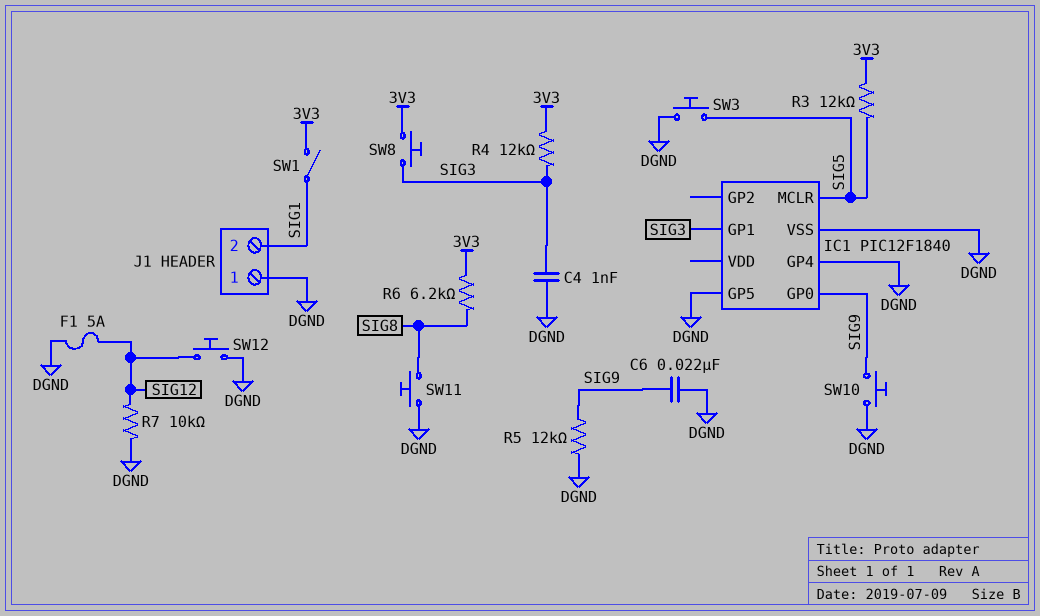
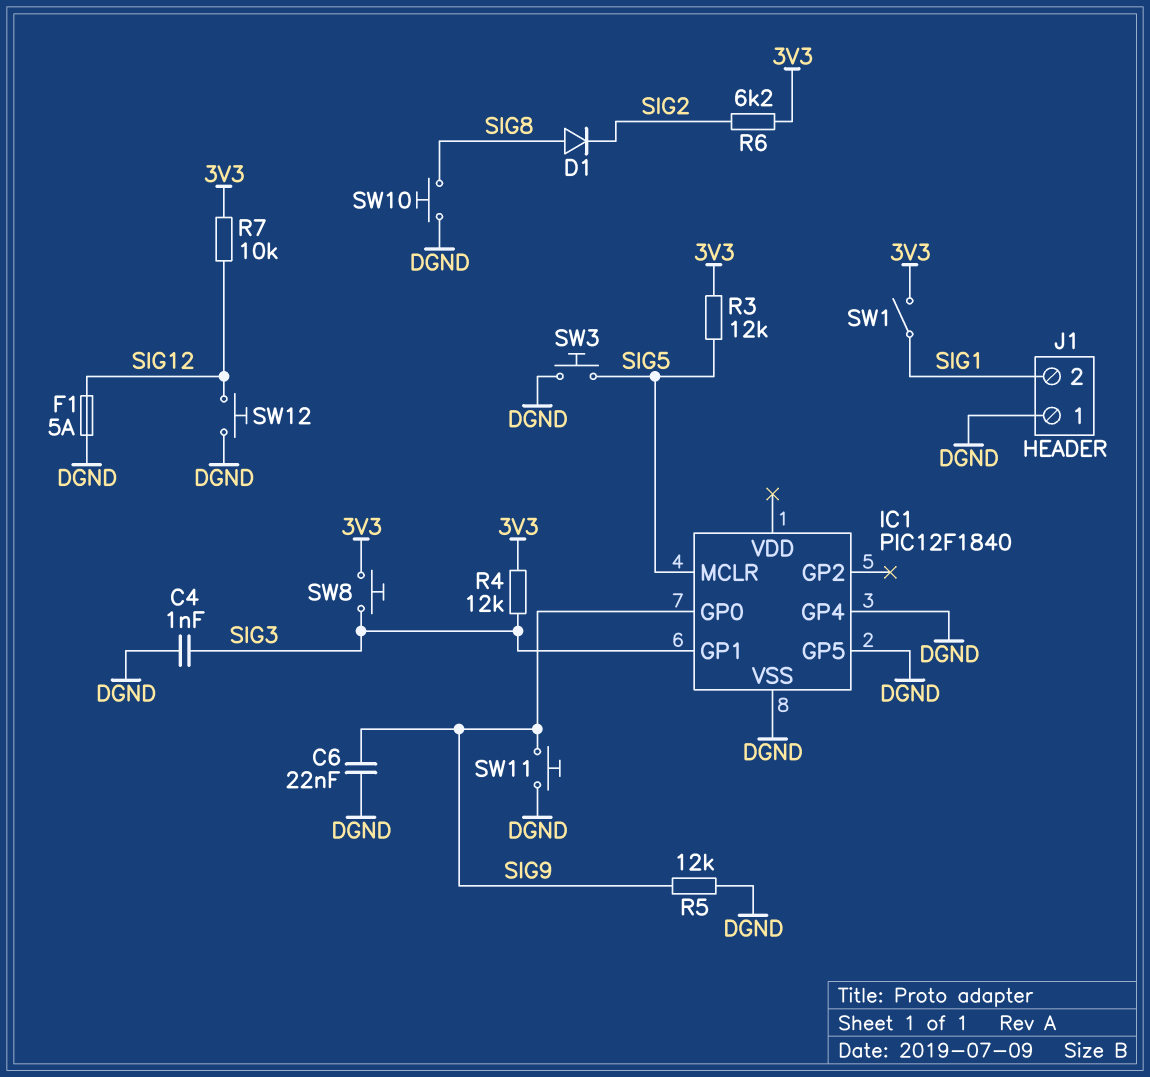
D1: none -> diode (A SIG8, K SIG2)
R6: 6.2k (3V3, SIG8) -> 6.2k (3V3, SIG2)
R7: 10k (DGND, SIG12) -> 10k (3V3, SIG12)
SW10: button (DGND, SIG9) -> button (DGND, SIG8)
SW11: button (DGND, SIG8) -> button (DGND, SIG9)

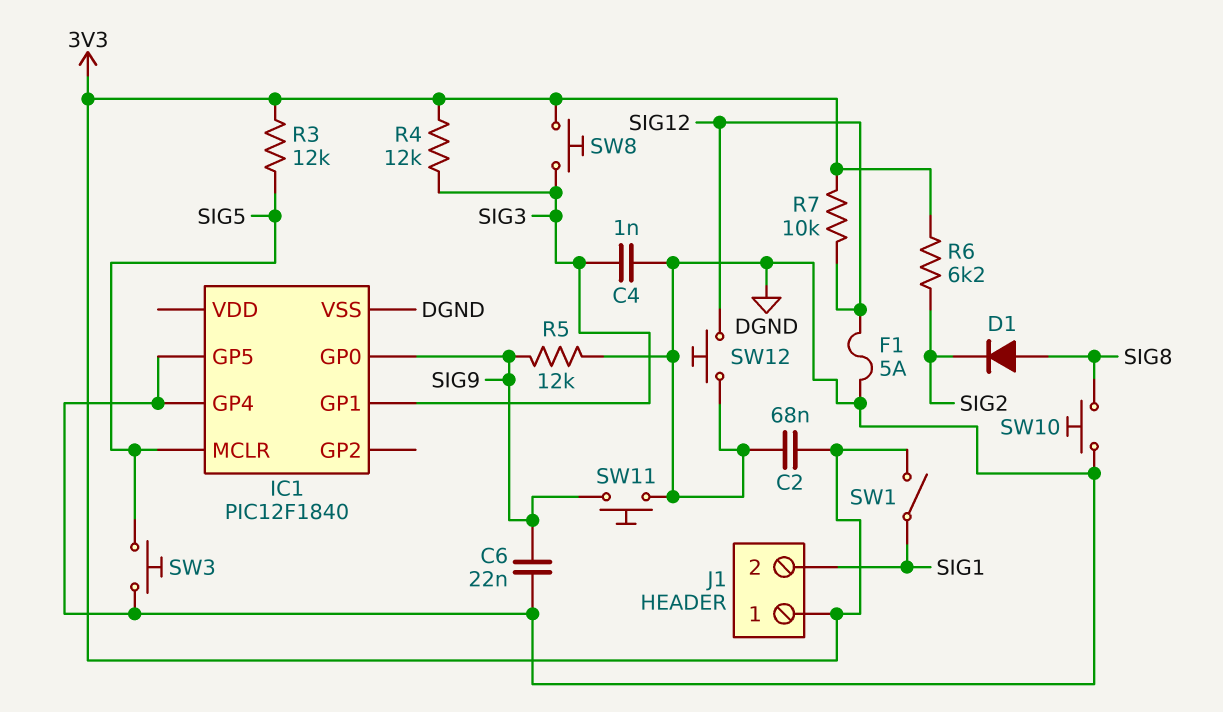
C2: none -> 68nF (3V3, DGND)
J1 pin 1: DGND -> 3V3

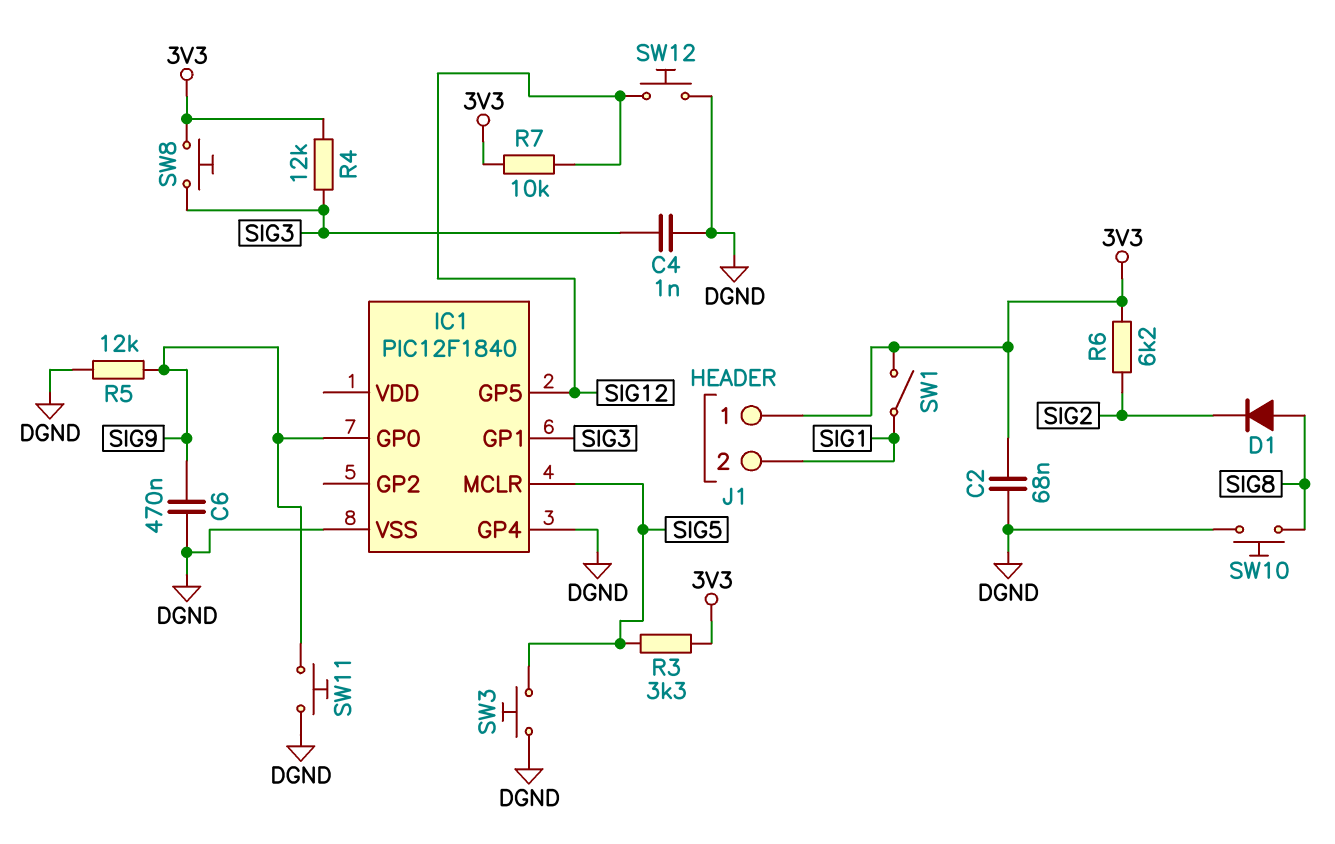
C6: 22nF (DGND, SIG9) -> 470nF (DGND, SIG9)
F1: 5A (DGND, SIG12) -> none
IC1 pin GP5: DGND -> SIG12
R3: 12k (3V3, SIG5) -> 3.3k (3V3, SIG5)

